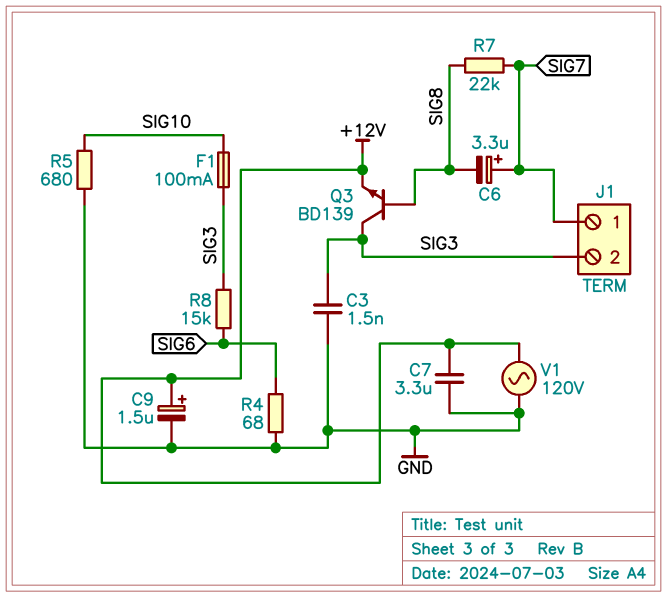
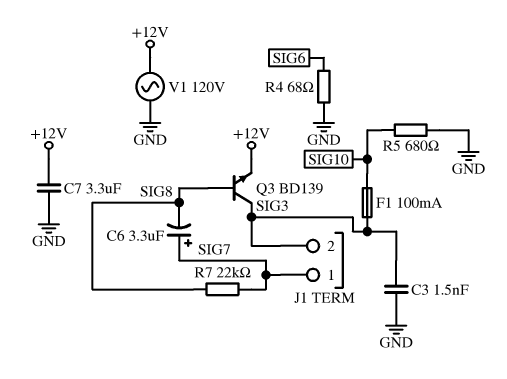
C9: 1.5uF (plus +12V, minus GND) -> none
R8: 15k (SIG3, SIG6) -> none

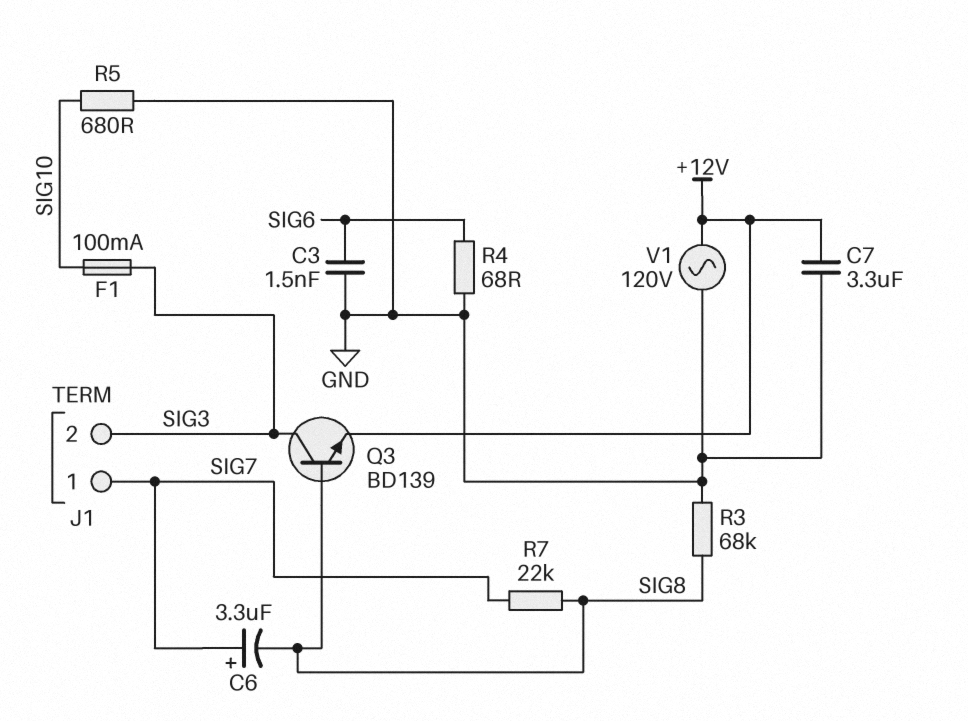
C3: 1.5nF (GND, SIG3) -> 1.5nF (GND, SIG6)
R3: none -> 68k (GND, SIG8)

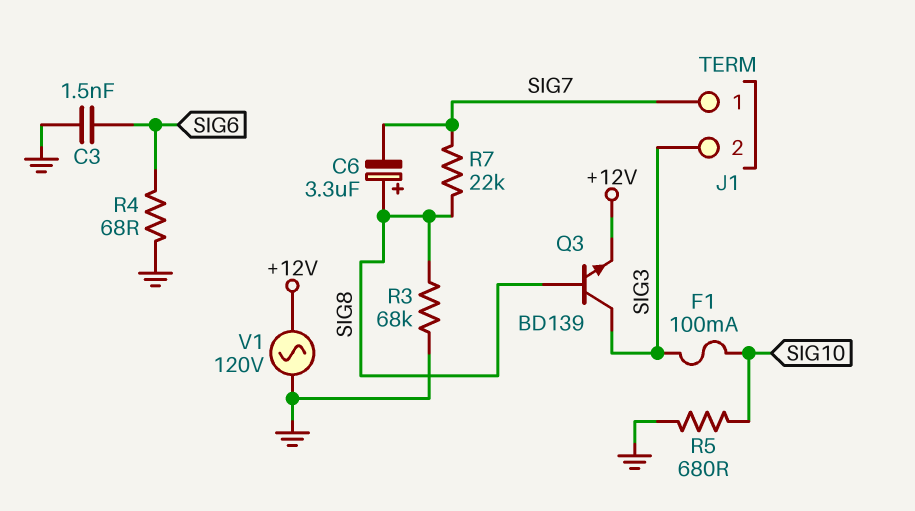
C6: 3.3uF (plus SIG7, minus SIG8) -> 3.3uF (plus SIG8, minus SIG7)
C7: 3.3uF (+12V, GND) -> none

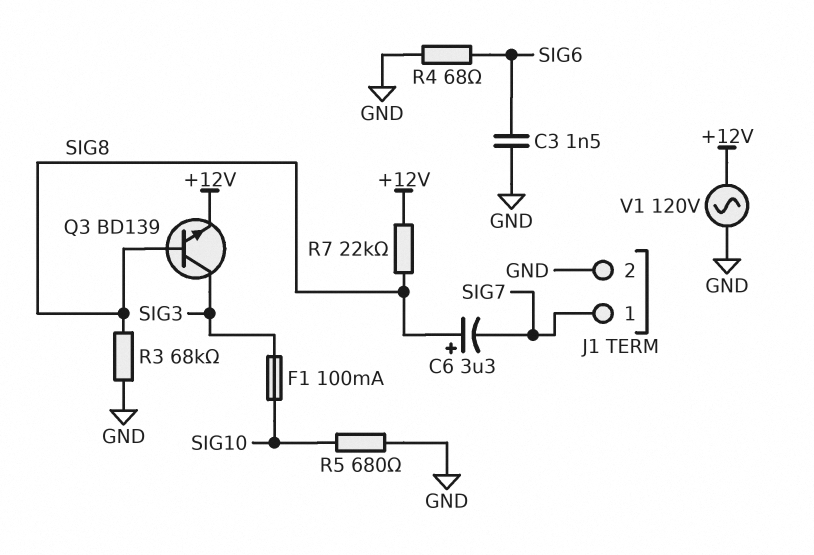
J1 pin 2: SIG3 -> GND
R7: 22k (SIG7, SIG8) -> 22k (+12V, SIG8)

